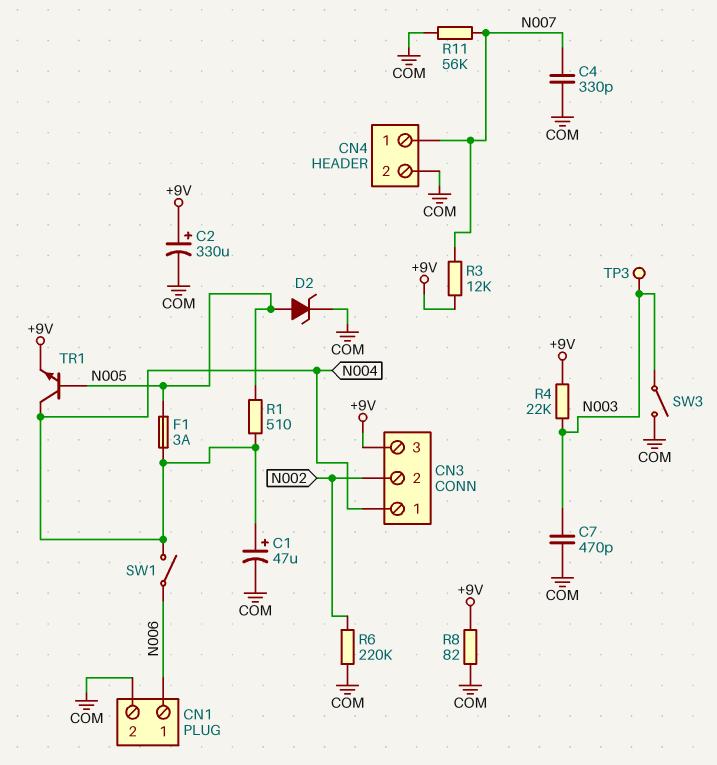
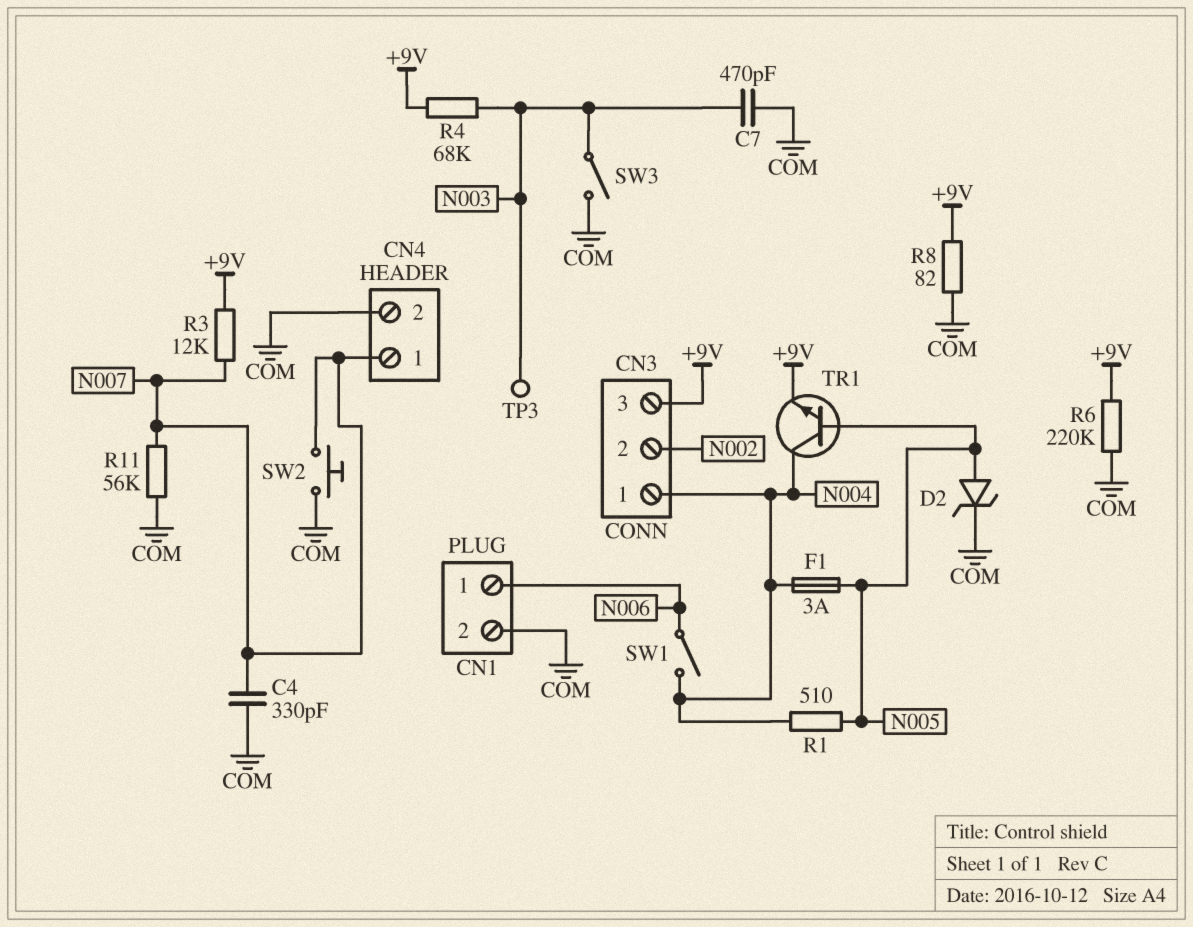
C1: 47uF (plus N004, minus COM) -> none
C2: 330uF (plus +9V, minus COM) -> none
R4: 22k (+9V, N003) -> 68k (+9V, N003)
R6: 220k (COM, N002) -> 220k (+9V, COM)
SW2: none -> button (COM, N007)

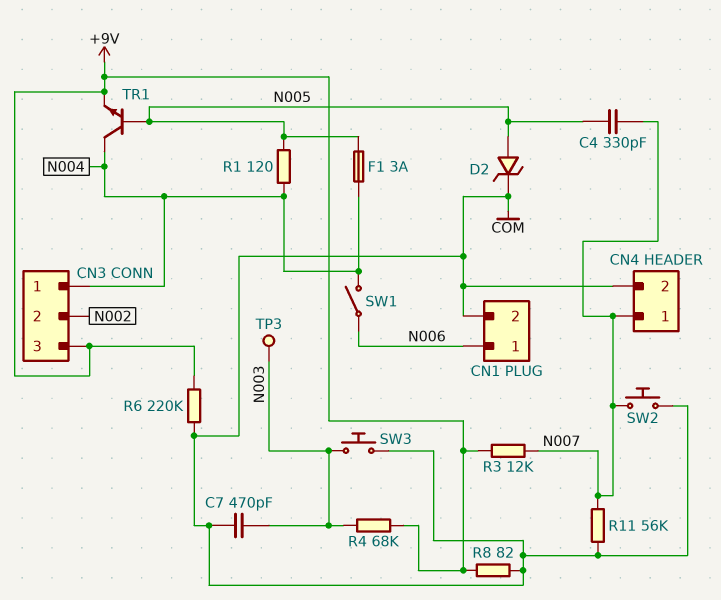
C4: 330pF (COM, N007) -> 330pF (N005, N007)
R1: 510 (N004, N005) -> 120 (N004, N005)
SW3: switch (COM, N003) -> button (COM, N003)

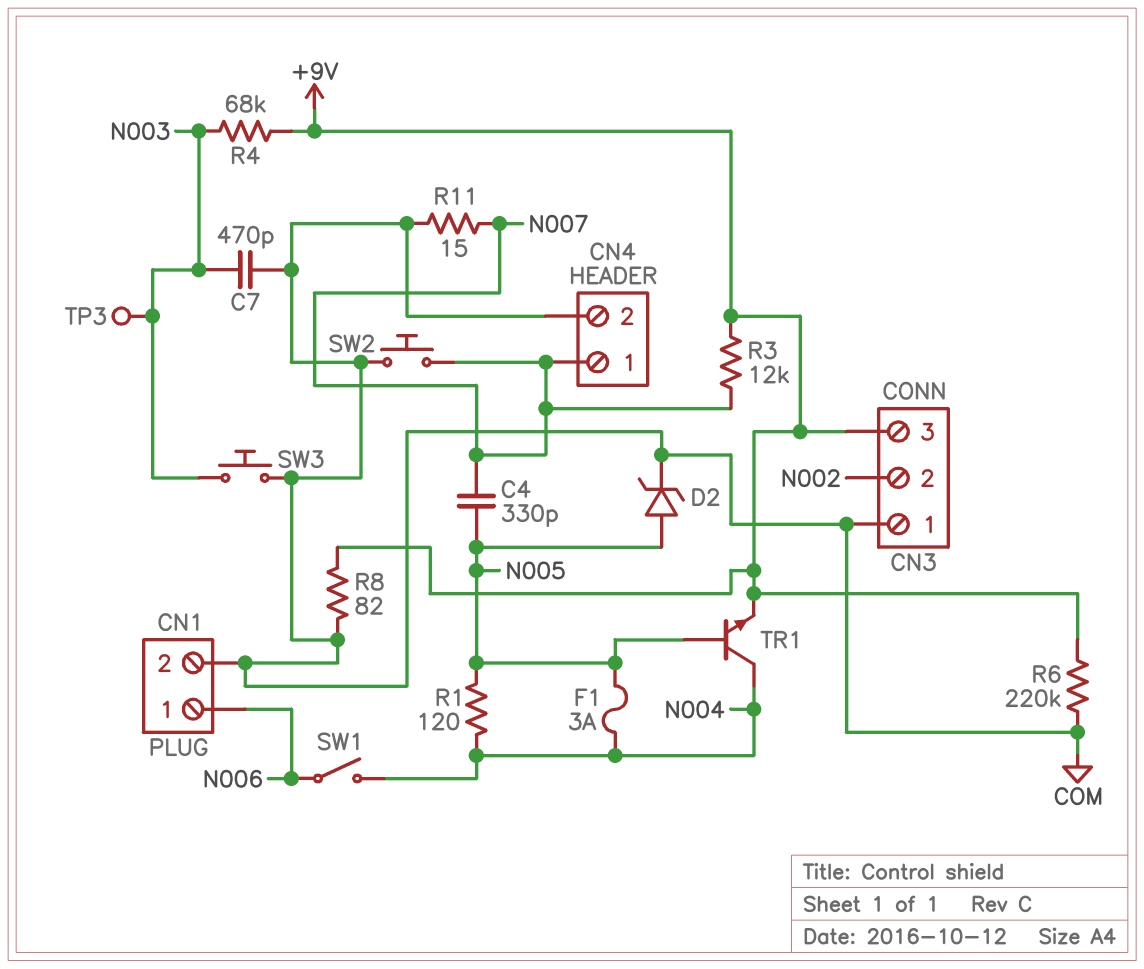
CN3 pin 1: N004 -> COM
R11: 56k (COM, N007) -> 15 (COM, N007)

